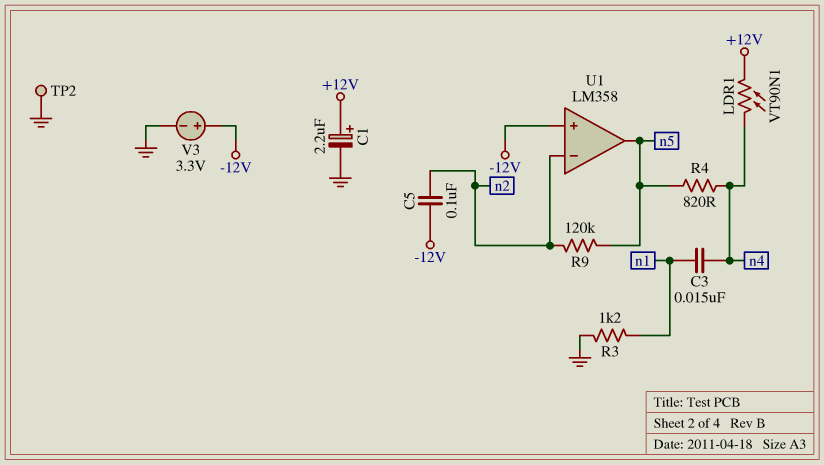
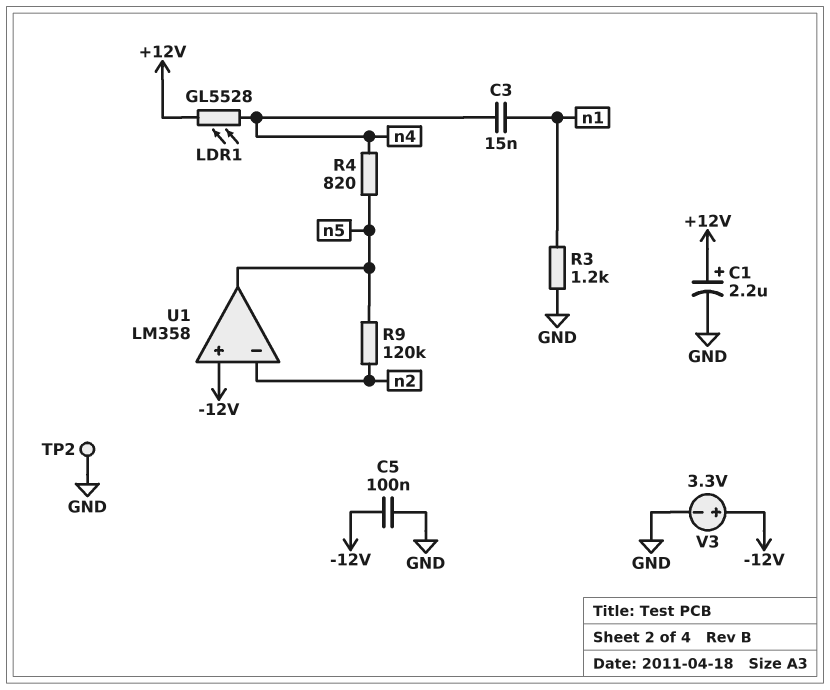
C5: 100nF (-12V, n2) -> 100nF (-12V, GND)
LDR1: VT90N1 (+12V, n4) -> GL5528 (+12V, n4)

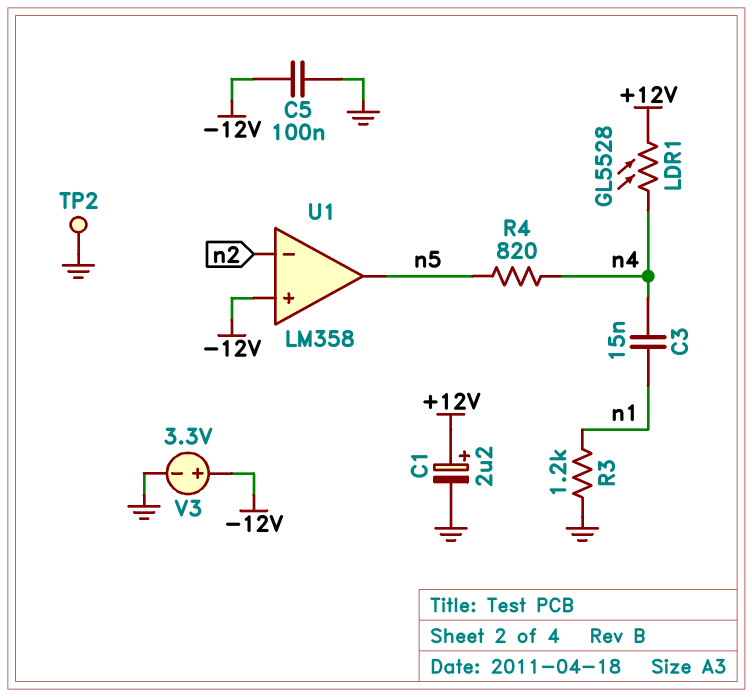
R9: 120k (n2, n5) -> none

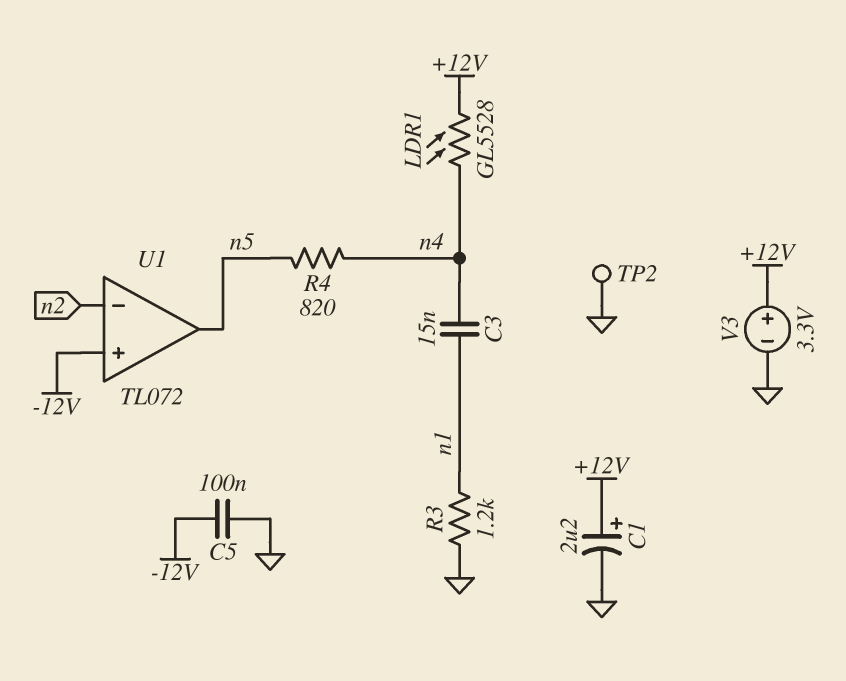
U1: LM358 -> TL072
V3: 3.3V (plus -12V, minus GND) -> 3.3V (plus +12V, minus GND)

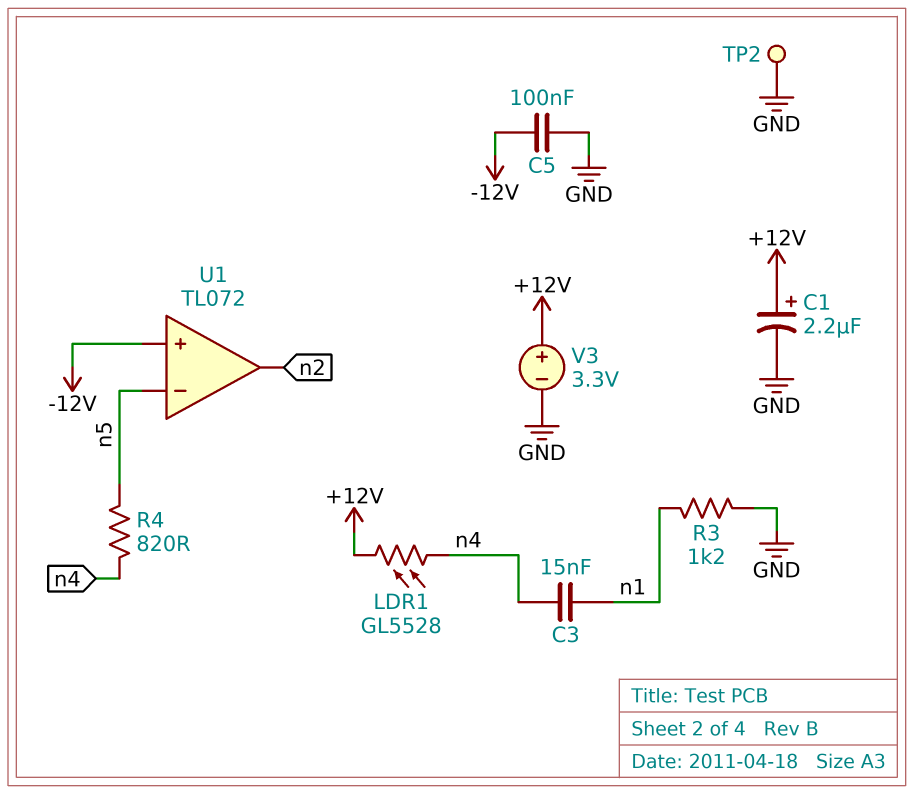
U1 pin in-: n2 -> n5
U1 pin out: n5 -> n2

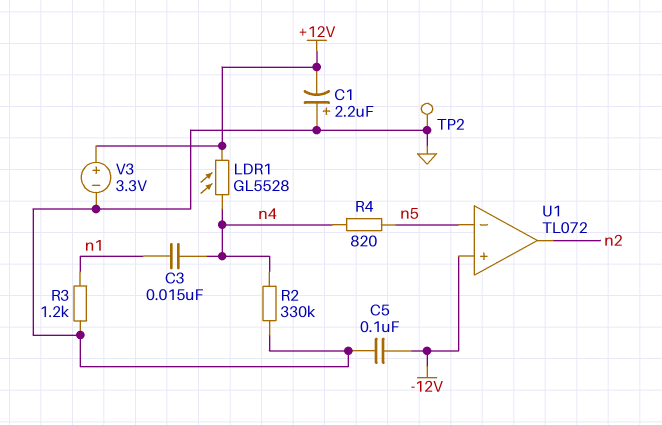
C1: 2.2uF (plus +12V, minus GND) -> 2.2uF (plus GND, minus +12V)
R2: none -> 330k (GND, n4)

